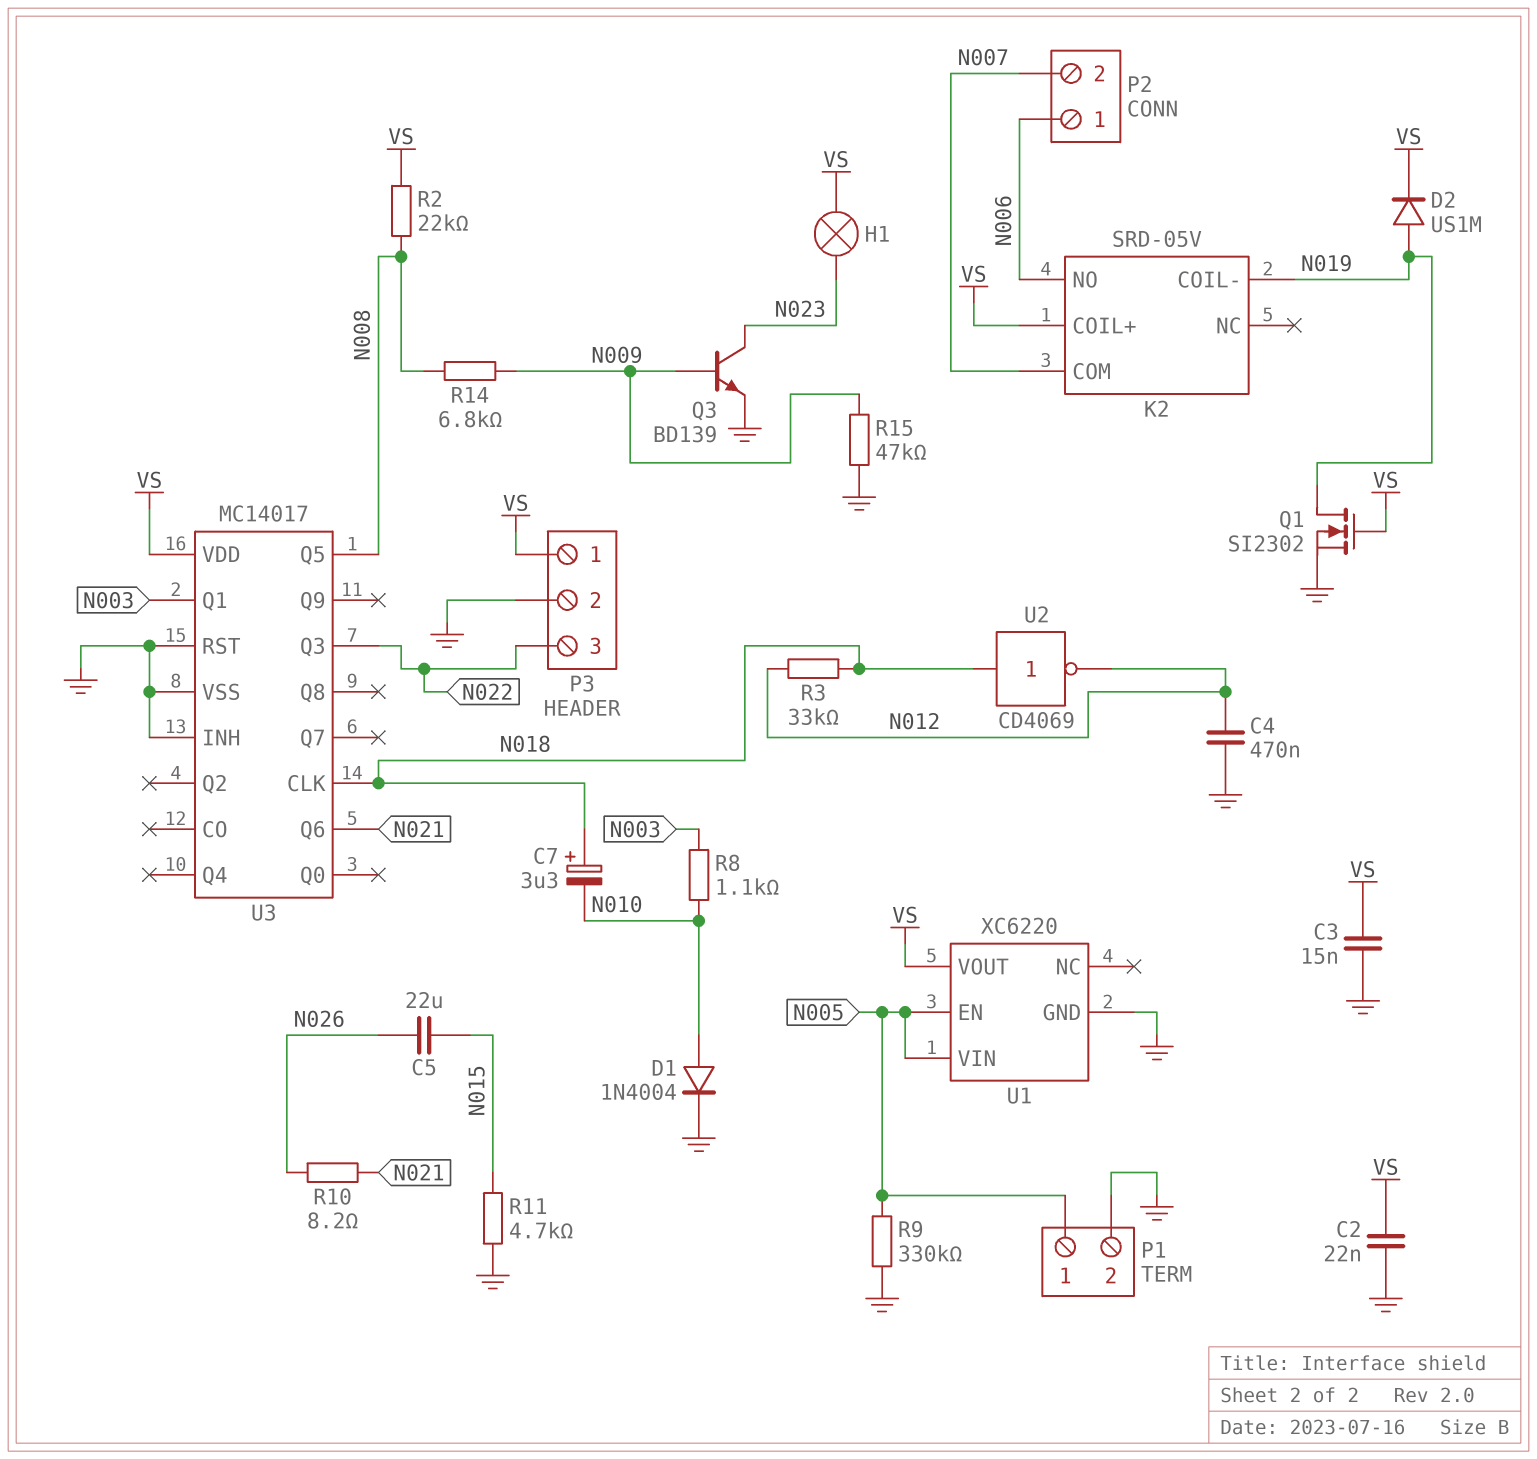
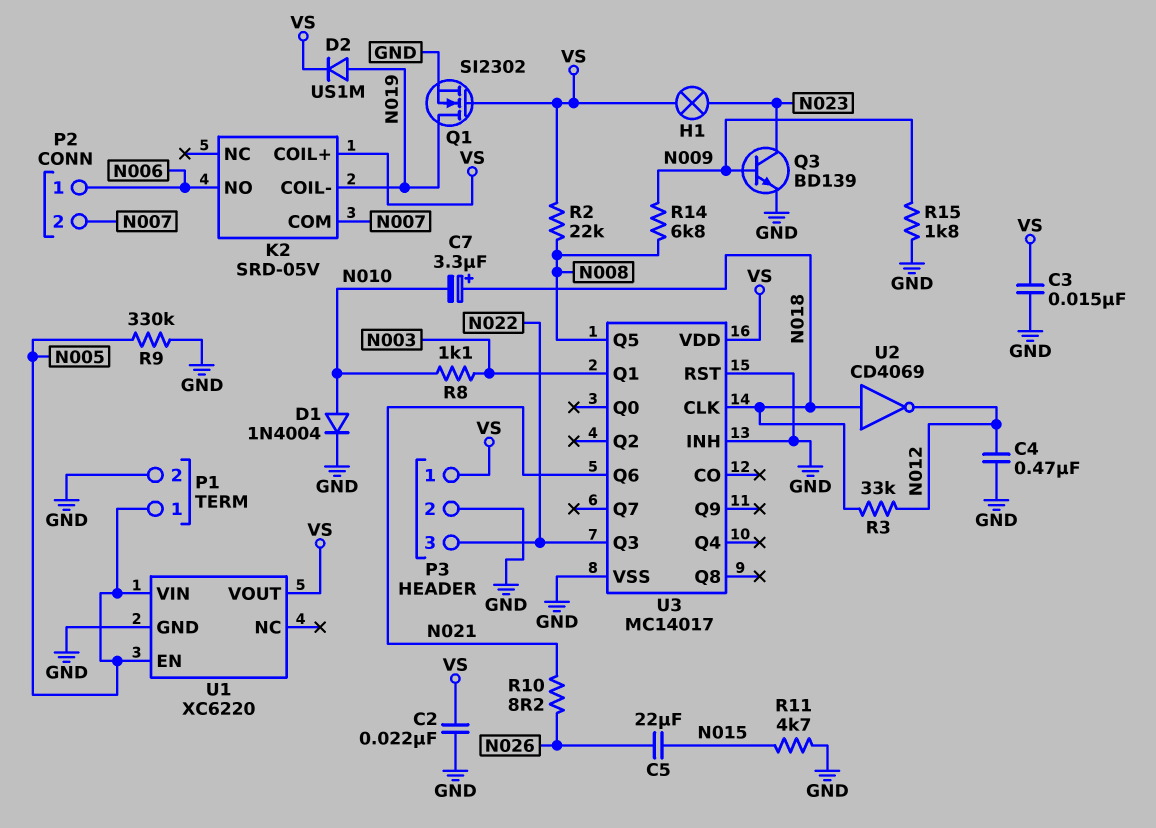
R15: 47k (GND, N009) -> 1.8k (GND, N009)

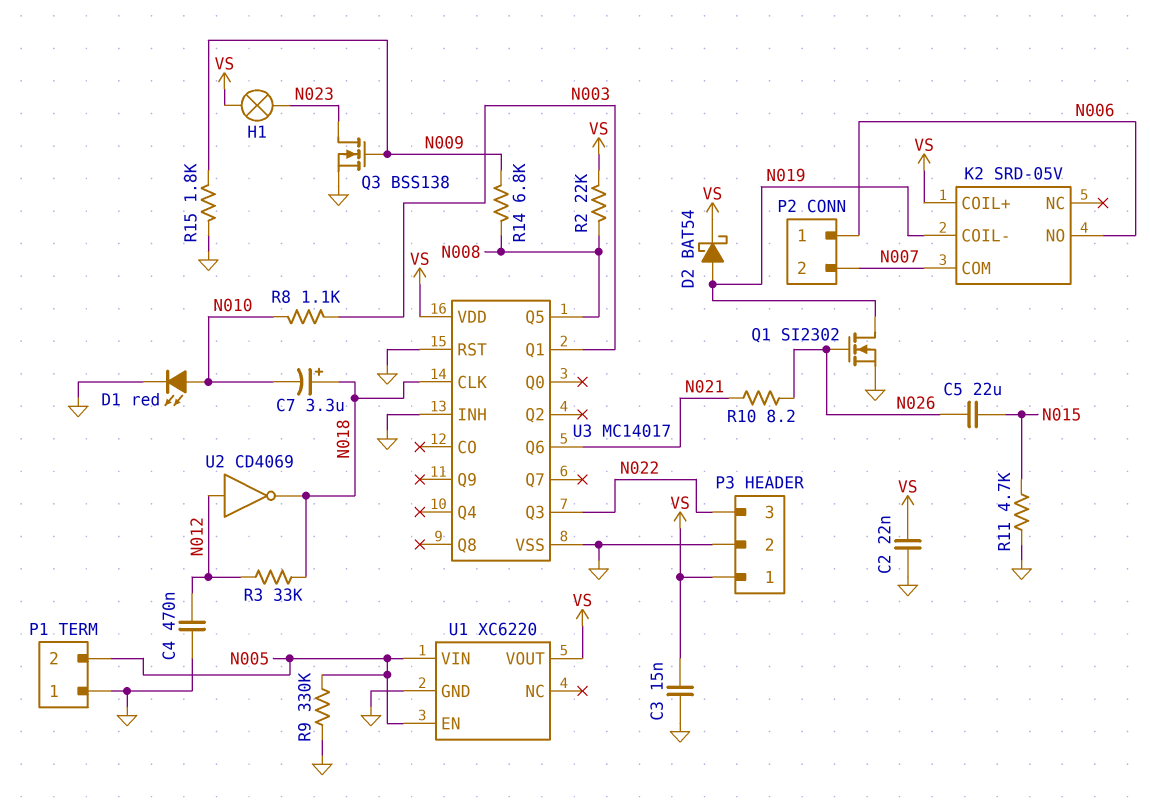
D1: diode 1N4004 (A N010, K GND) -> LED red (A N010, K GND)
D2: diode US1M (A N019, K VS) -> schottky BAT54 (A N019, K VS)
P1 pin 1: N005 -> GND
P1 pin 2: GND -> N005
Q1: NMOS SI2302 (G VS, D N019, S GND) -> NMOS SI2302 (G N026, D N019, S GND)
Q3: NPN BD139 (B N009, C N023, E GND) -> NMOS BSS138 (G N009, D N023, S GND)
U2: NOT CD4069 (in N018, out N012) -> NOT CD4069 (in N012, out N018)

